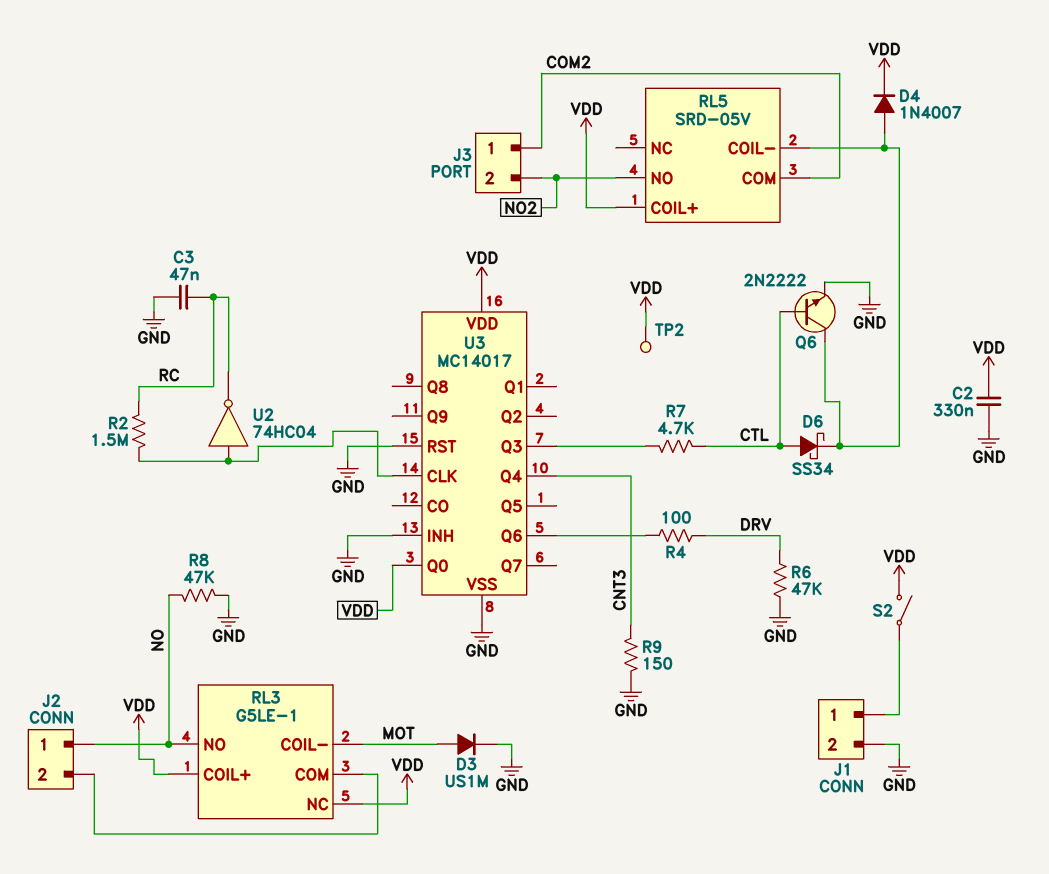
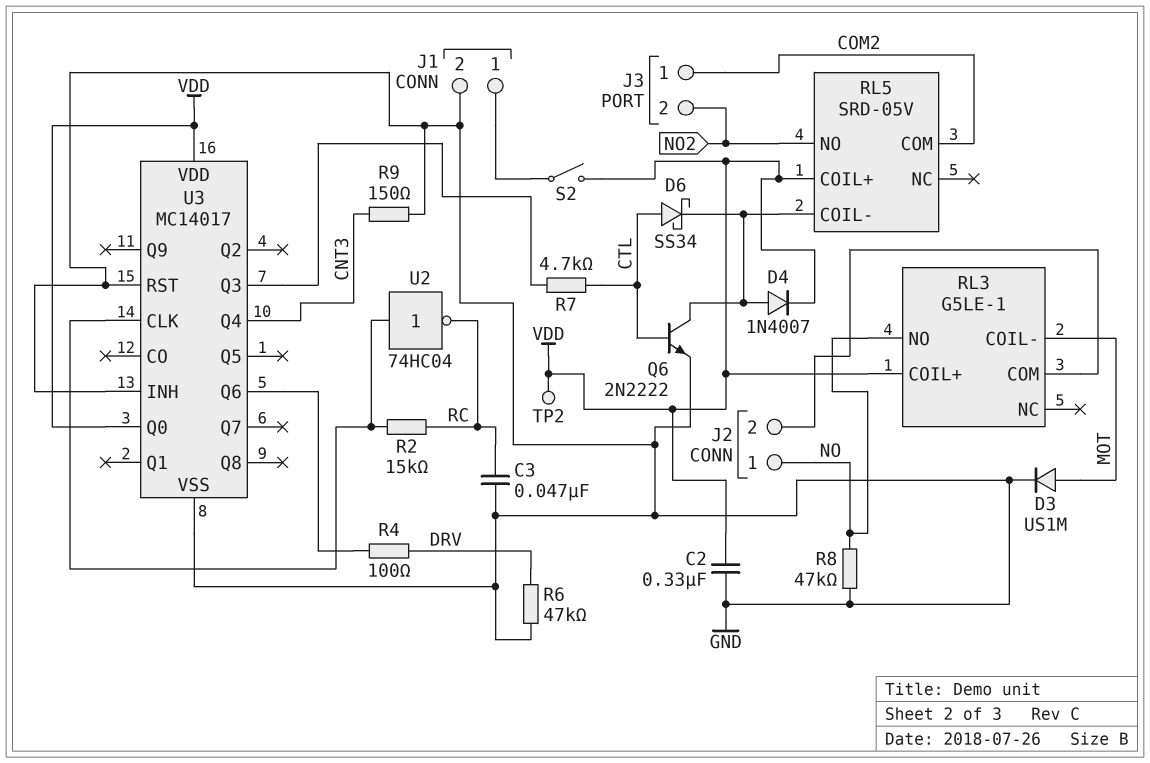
R2: 1.5M (RC, U3/CLK) -> 15k (RC, U3/CLK)
RL3 pin NC: VDD -> none

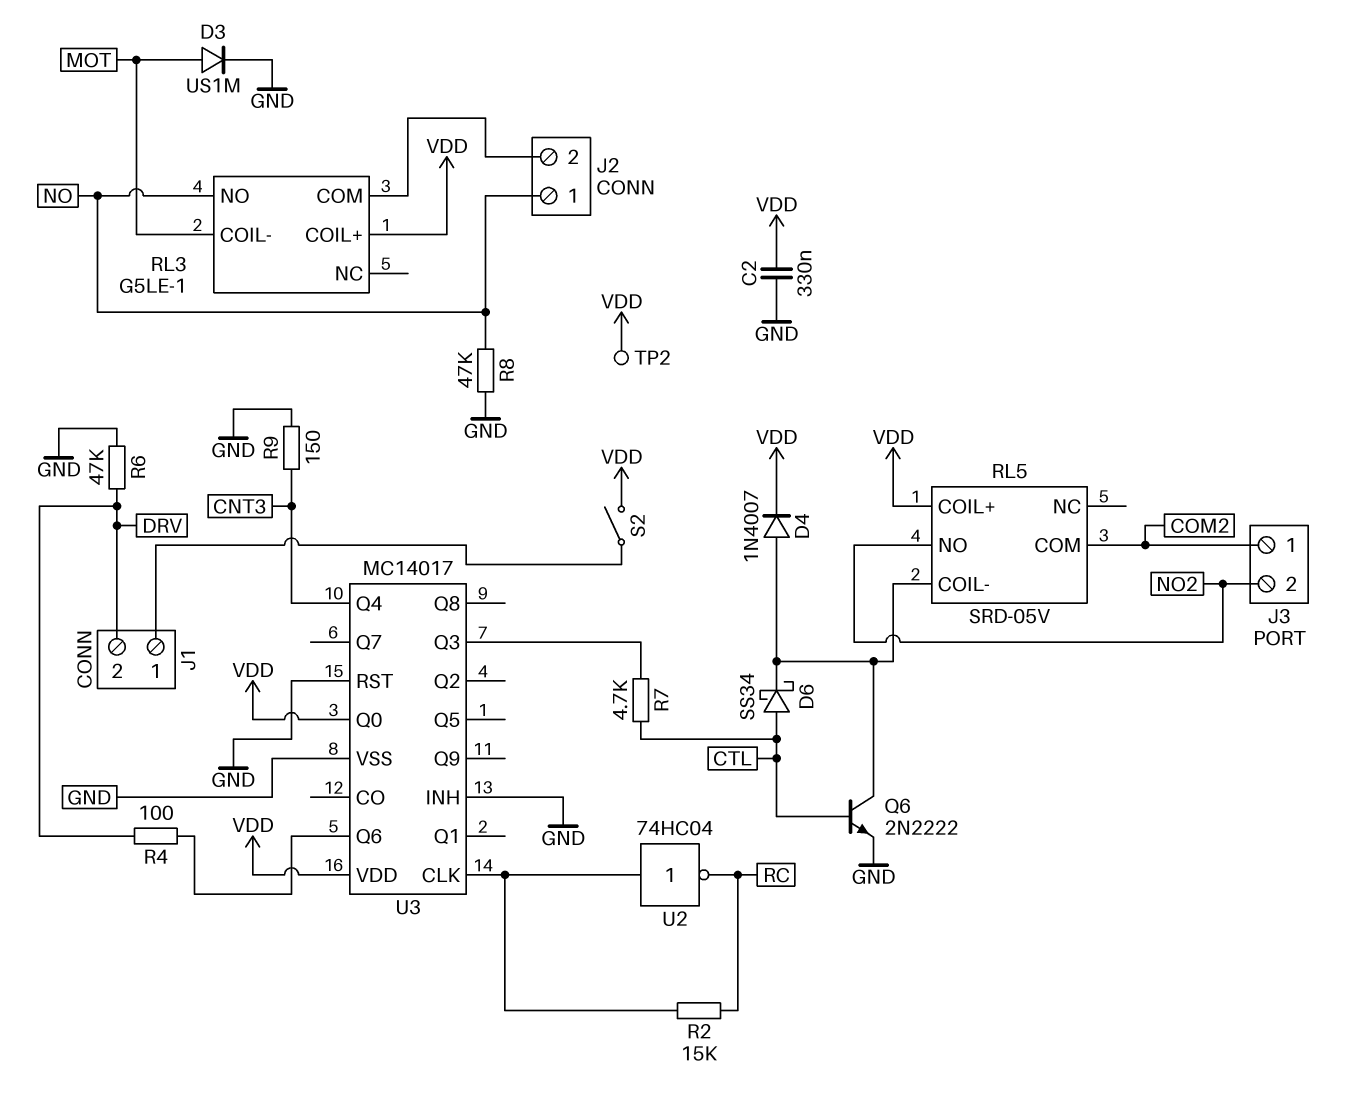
C3: 47nF (GND, RC) -> none
J1 pin 2: GND -> DRV

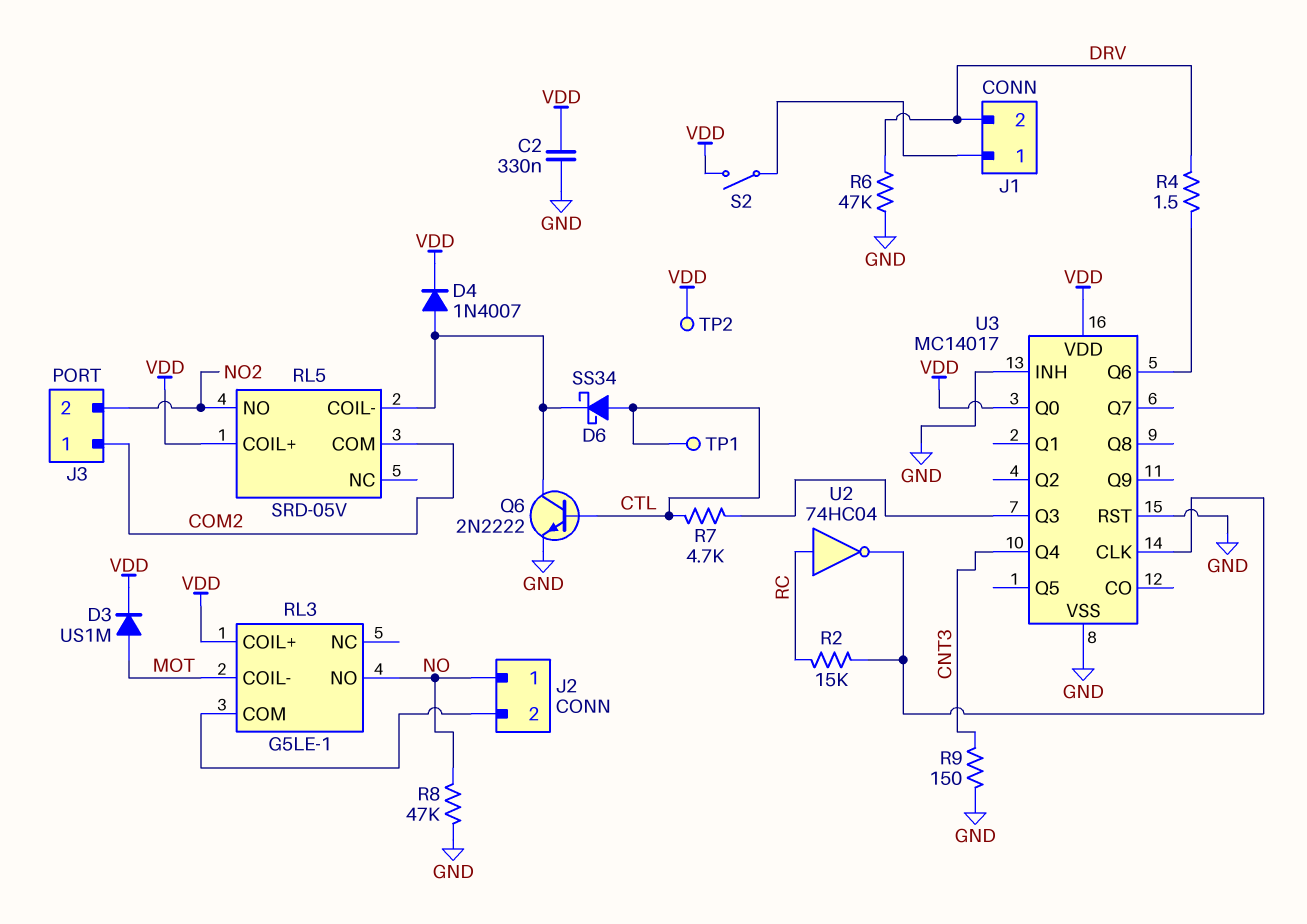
D3: diode US1M (A MOT, K GND) -> diode US1M (A MOT, K VDD)
R4: 100 (DRV, U3/Q6) -> 1.5 (DRV, U3/Q6)
TP1: none -> test point (CTL)
U2: NOT 74HC04 (in U3/CLK, out RC) -> NOT 74HC04 (in RC, out U3/CLK)

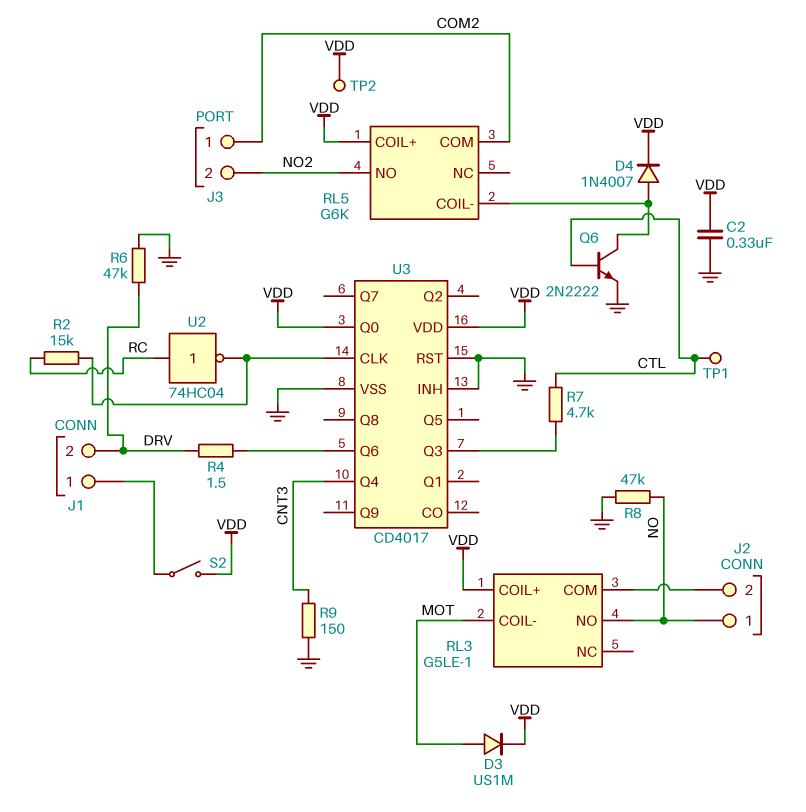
D6: schottky SS34 (A CTL, K RL5/COIL-) -> none
RL5: SRD-05V -> G6K
U3: MC14017 -> CD4017

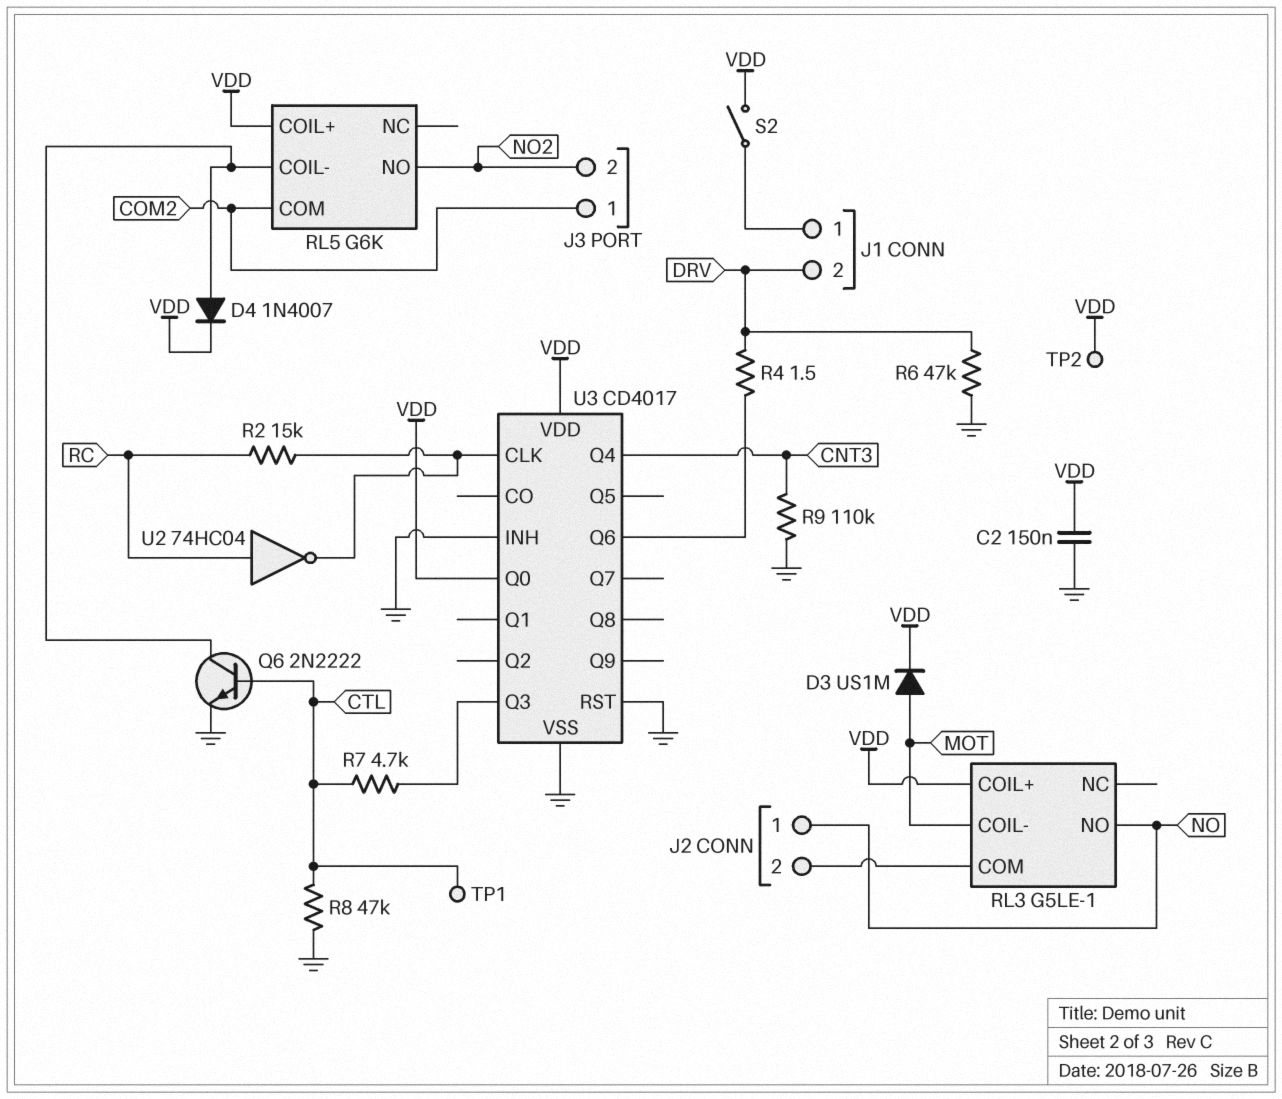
C2: 330nF (GND, VDD) -> 150nF (GND, VDD)
R8: 47k (GND, NO) -> 47k (CTL, GND)
R9: 150 (CNT3, GND) -> 110k (CNT3, GND)

